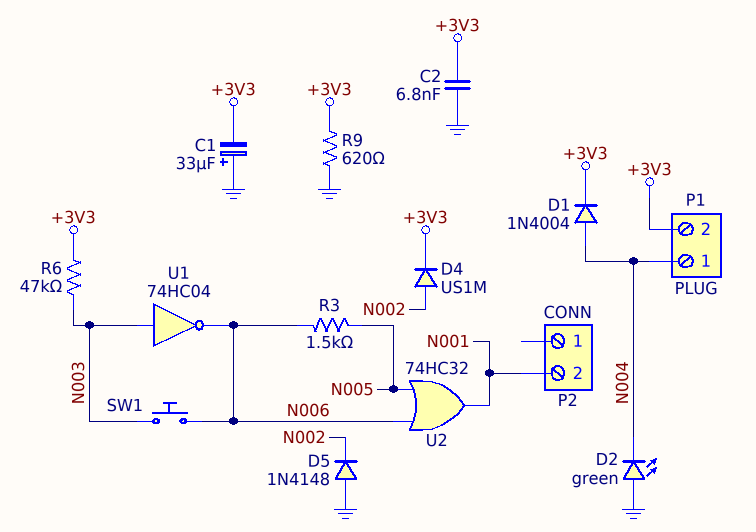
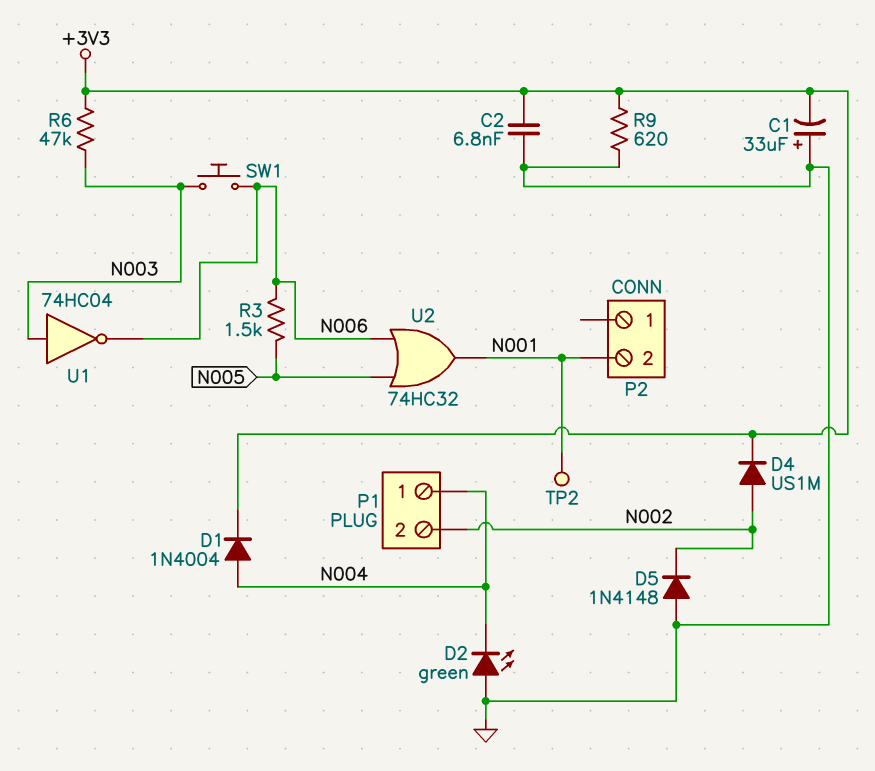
P1 pin 2: +3V3 -> N002
TP2: none -> test point (N001)

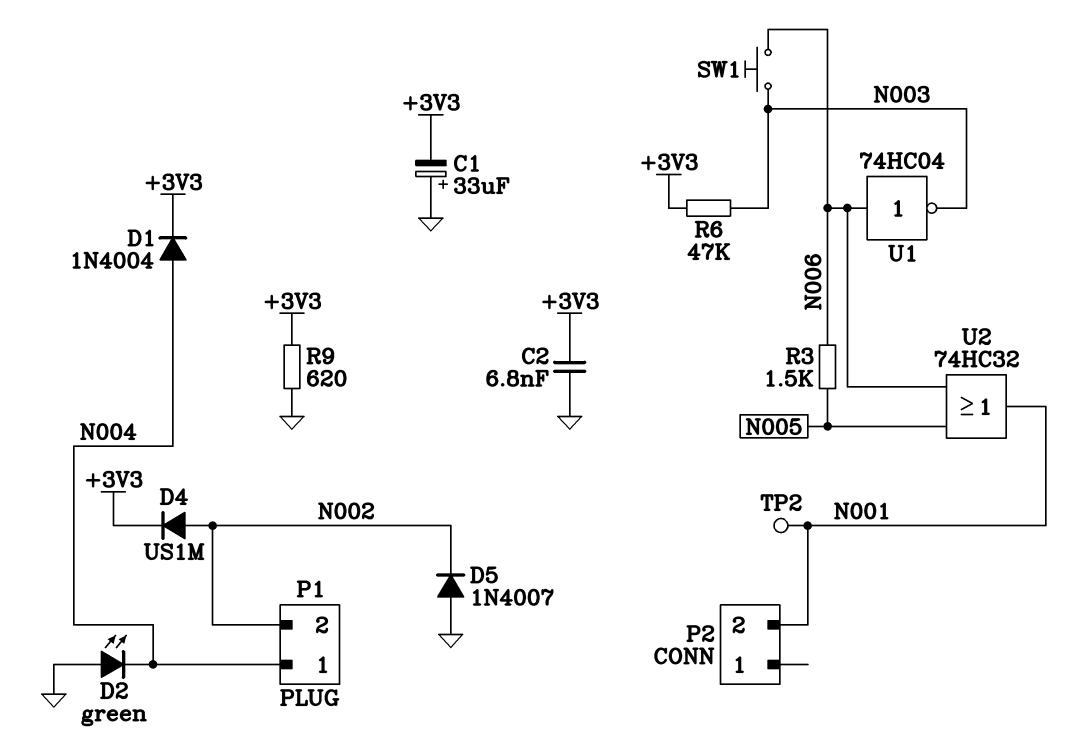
D5: diode 1N4148 (A GND, K N002) -> diode 1N4007 (A GND, K N002)
U1: NOT 74HC04 (in N003, out N006) -> NOT 74HC04 (in N006, out N003)

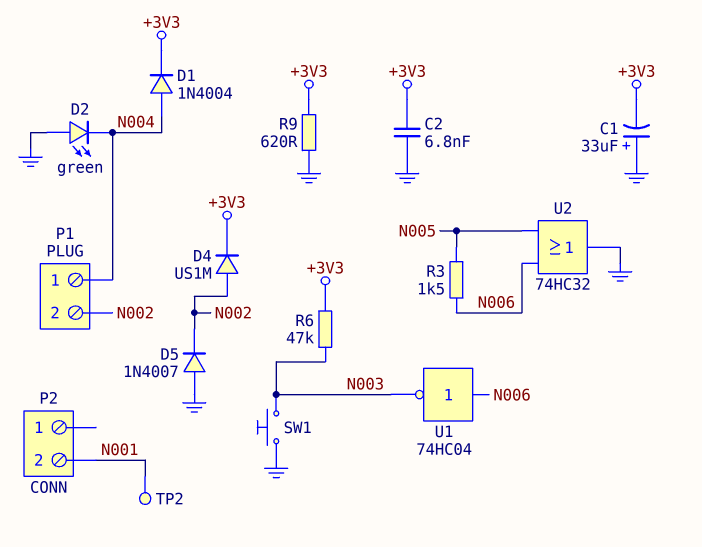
SW1: button (N003, N006) -> button (GND, N003)
U2: OR 74HC32 (in N005, in N006, out N001) -> OR 74HC32 (in N005, in N006, out GND)

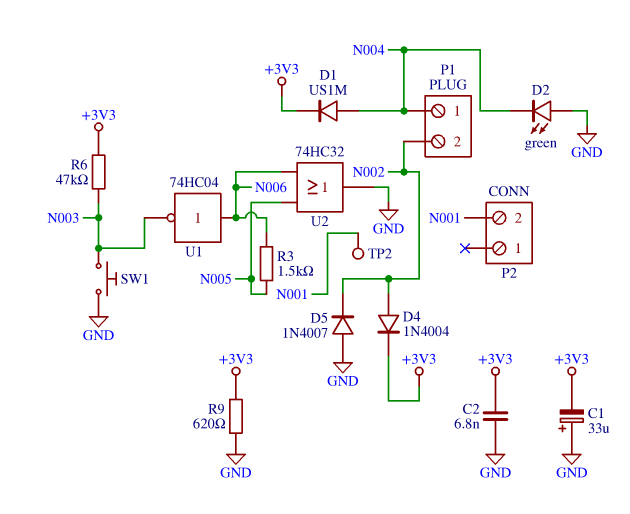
D1: diode 1N4004 (A N004, K +3V3) -> diode US1M (A N004, K +3V3)
D4: diode US1M (A N002, K +3V3) -> diode 1N4004 (A N002, K +3V3)

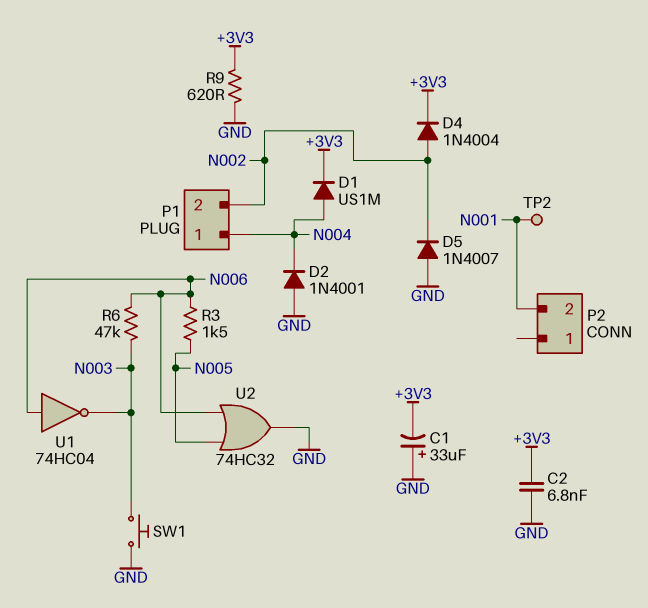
D2: LED green (A GND, K N004) -> diode 1N4001 (A GND, K N004)
R6: 47k (+3V3, N003) -> 47k (N003, N006)

